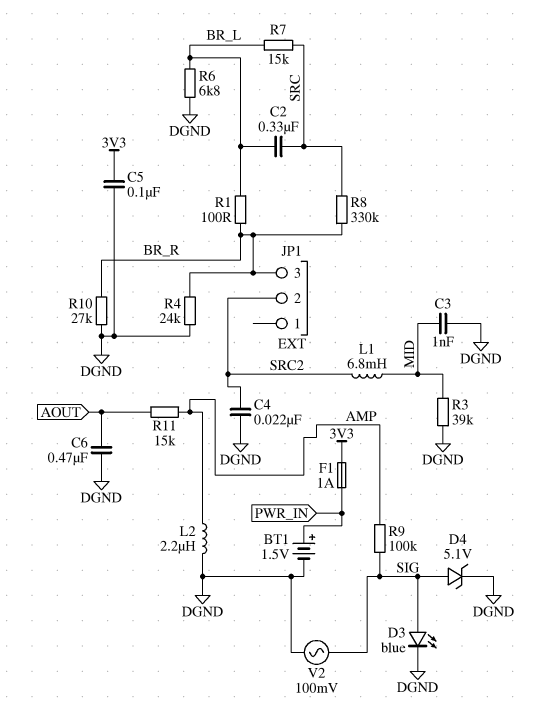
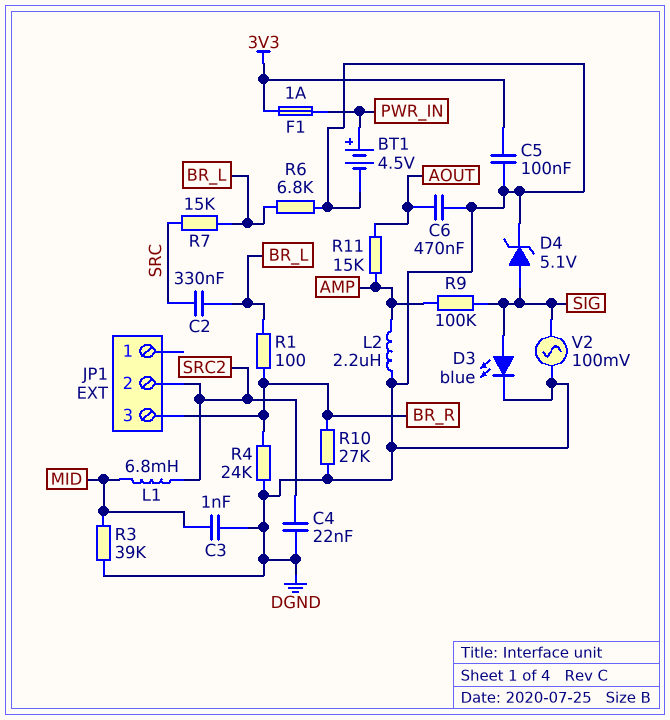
BT1: 1.5V (plus PWR_IN, minus DGND) -> 4.5V (plus PWR_IN, minus DGND)
R8: 330k (BR_R, SRC) -> none

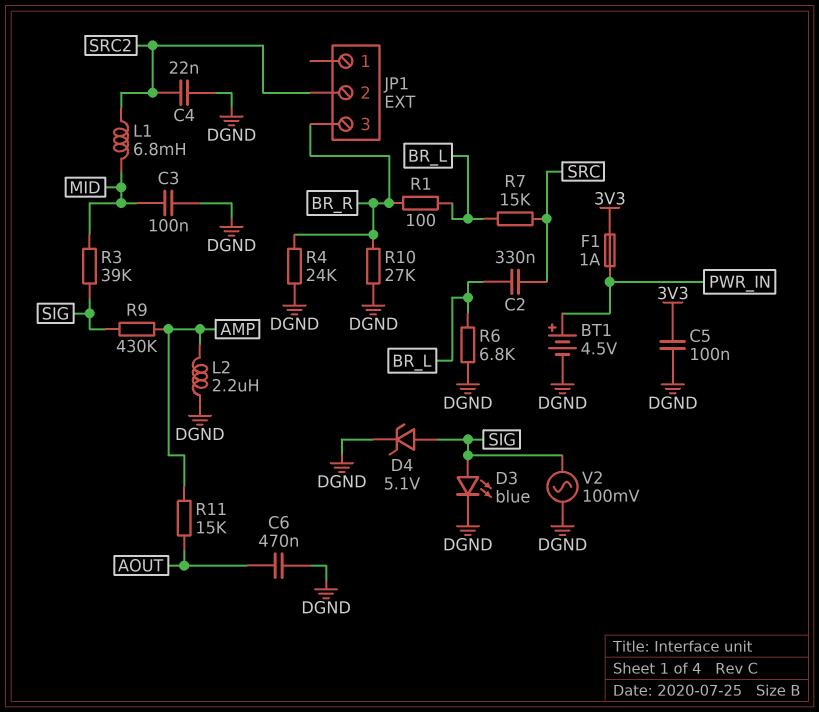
C3: 1nF (DGND, MID) -> 100nF (DGND, MID)
R3: 39k (DGND, MID) -> 39k (MID, SIG)
R9: 100k (AMP, SIG) -> 430k (AMP, SIG)

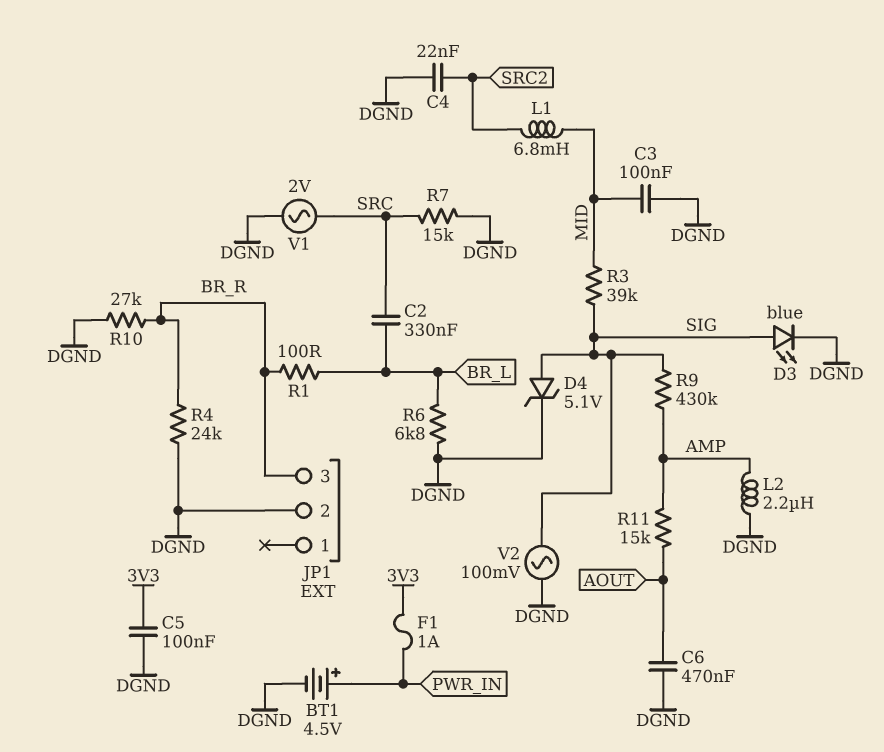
JP1 pin 2: SRC2 -> DGND
R7: 15k (BR_L, SRC) -> 15k (DGND, SRC)
V1: none -> AC 2V (DGND, SRC)

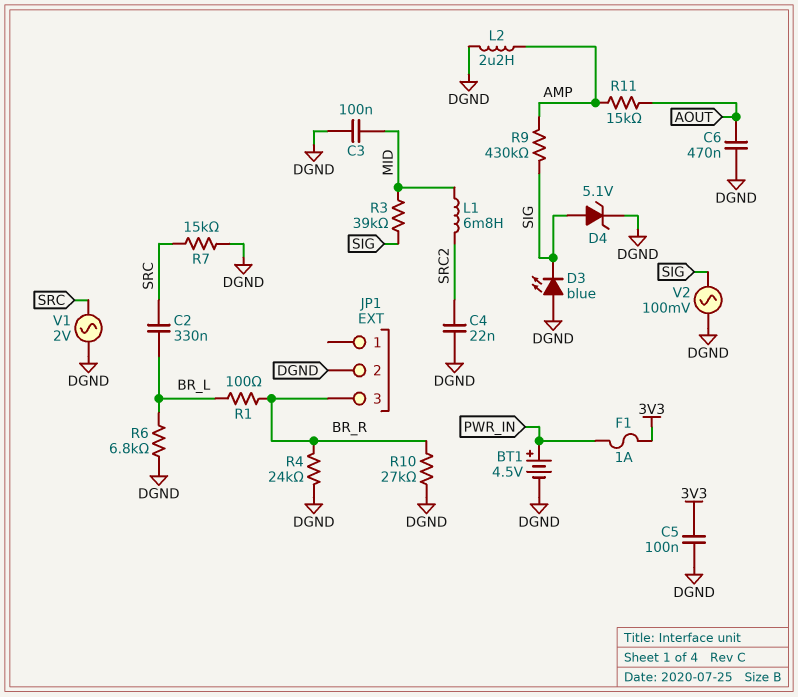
D3: LED blue (A SIG, K DGND) -> LED blue (A DGND, K SIG)

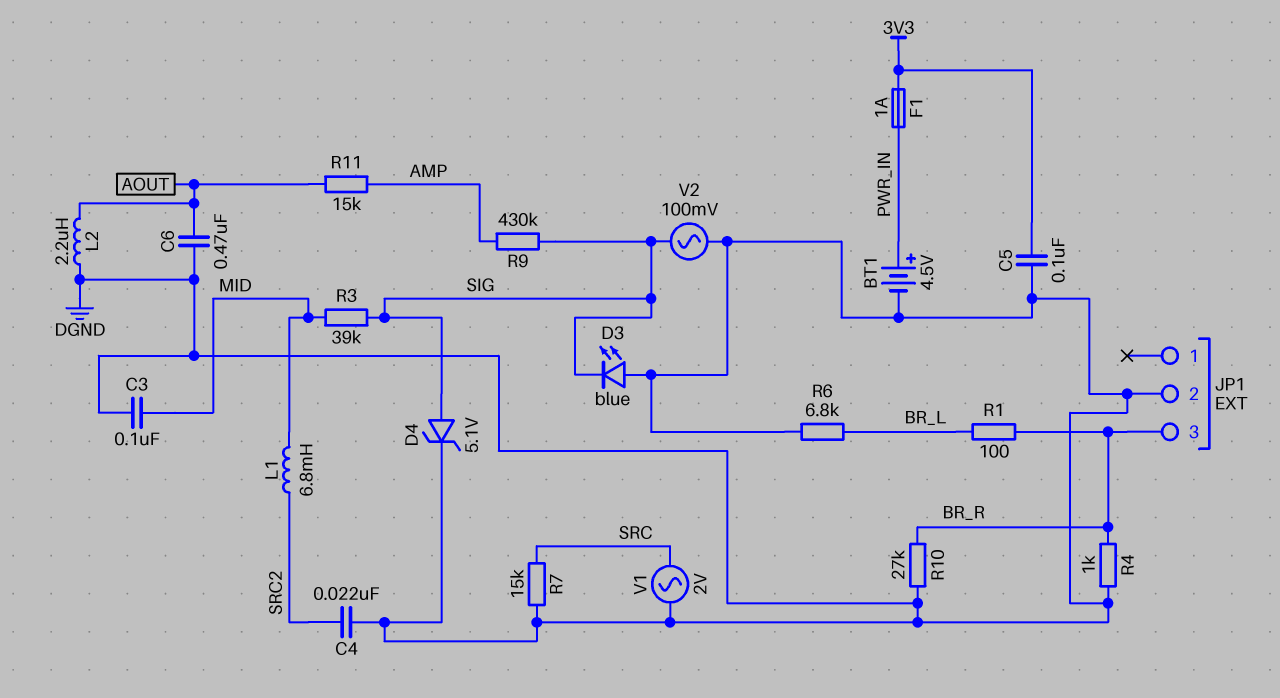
C2: 330nF (BR_L, SRC) -> none
L2: 2.2uH (AMP, DGND) -> 2.2uH (AOUT, DGND)
R4: 24k (BR_R, DGND) -> 1k (BR_R, DGND)

